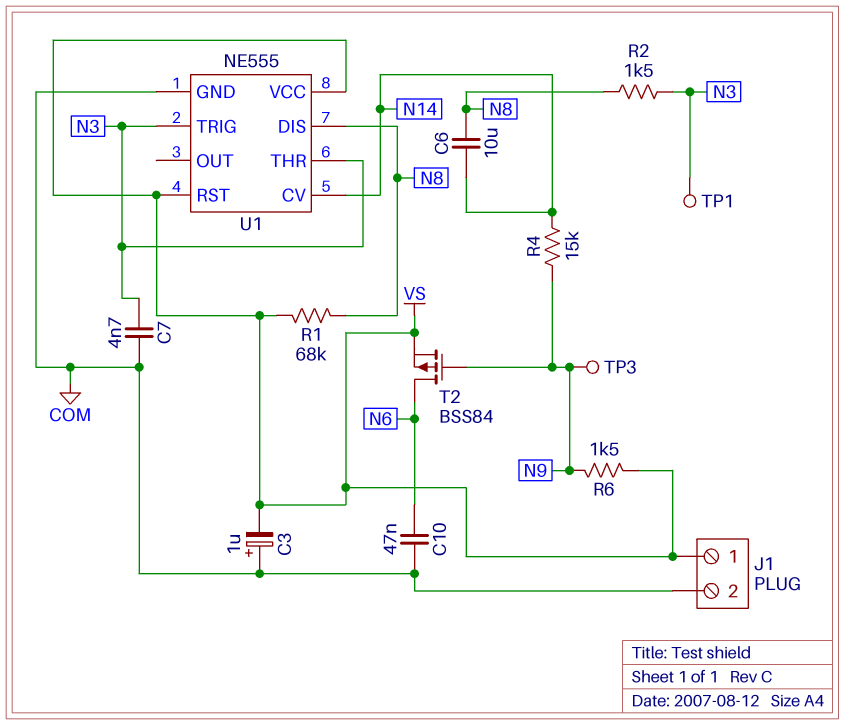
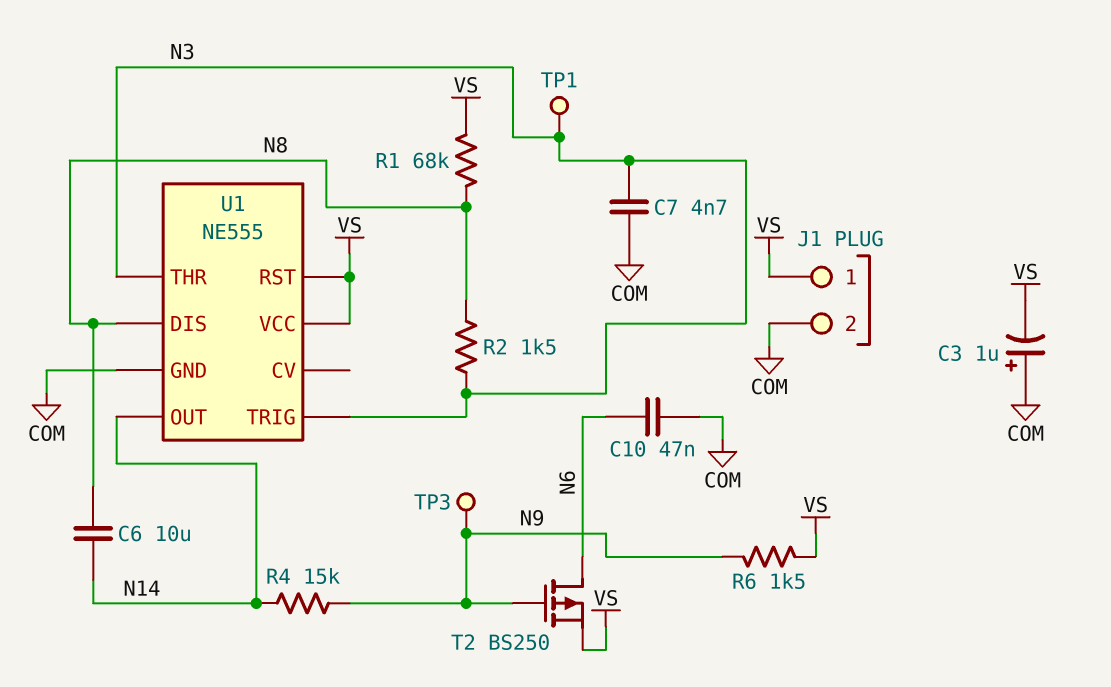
T2: PMOS BSS84 (G N9, D N6, S VS) -> PMOS BS250 (G N9, D N6, S VS)
U1 pin CV: N14 -> none
U1 pin OUT: none -> N14

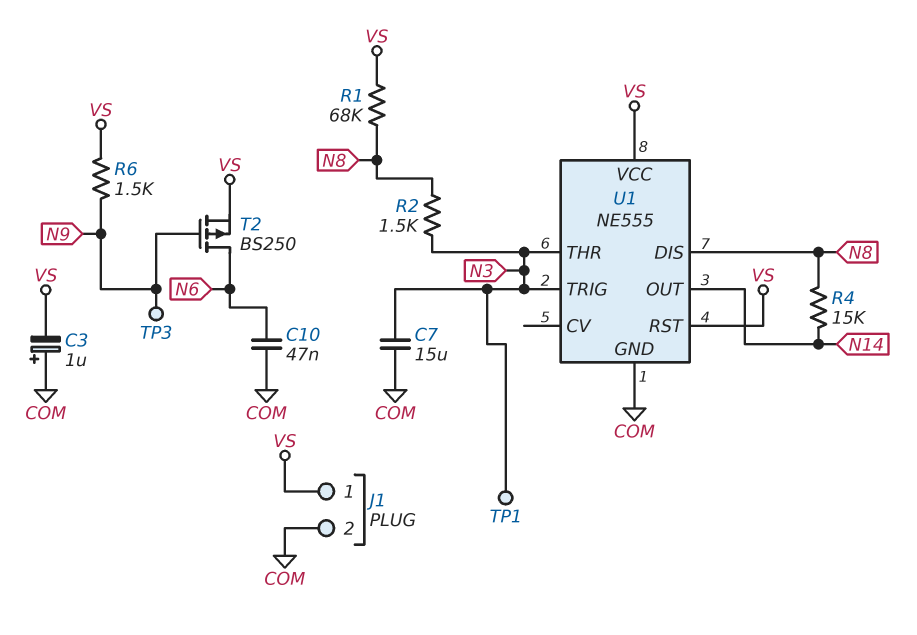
C6: 10uF (N8, N14) -> none
C7: 4.7nF (COM, N3) -> 15uF (COM, N3)
R4: 15k (N9, N14) -> 15k (N8, N14)

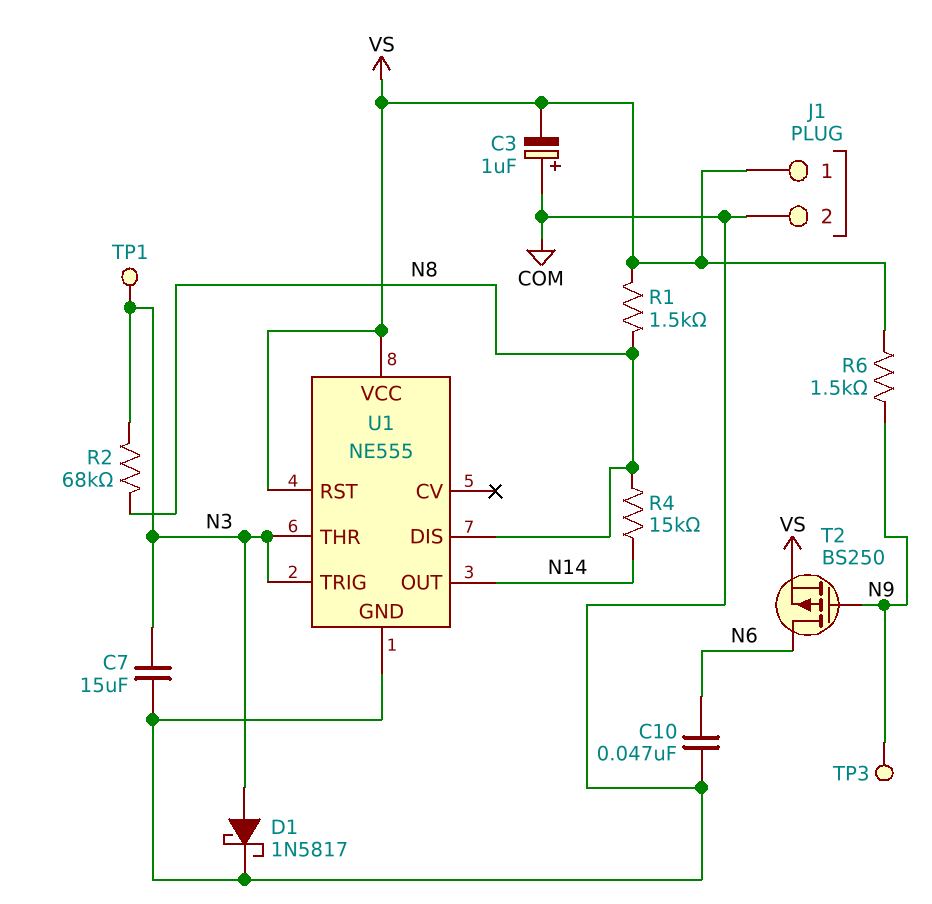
D1: none -> schottky 1N5817 (A N3, K COM)
R1: 68k (N8, VS) -> 1.5k (N8, VS)
R2: 1.5k (N3, N8) -> 68k (N3, N8)

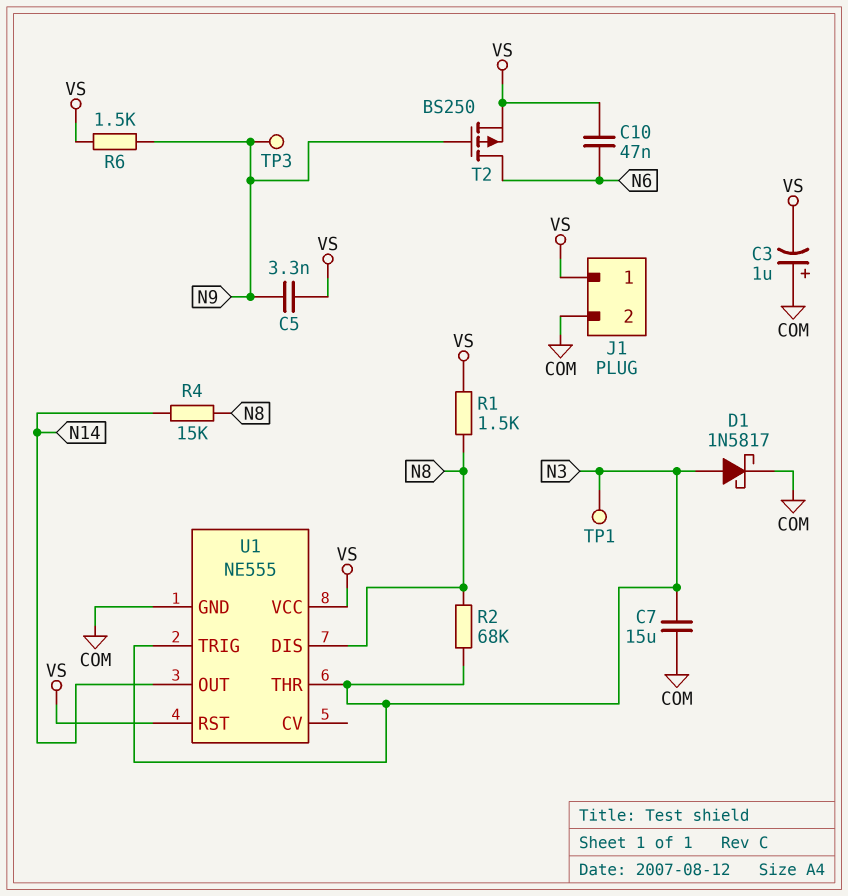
C5: none -> 3.3nF (N9, VS)
C10: 47nF (COM, N6) -> 47nF (N6, VS)

